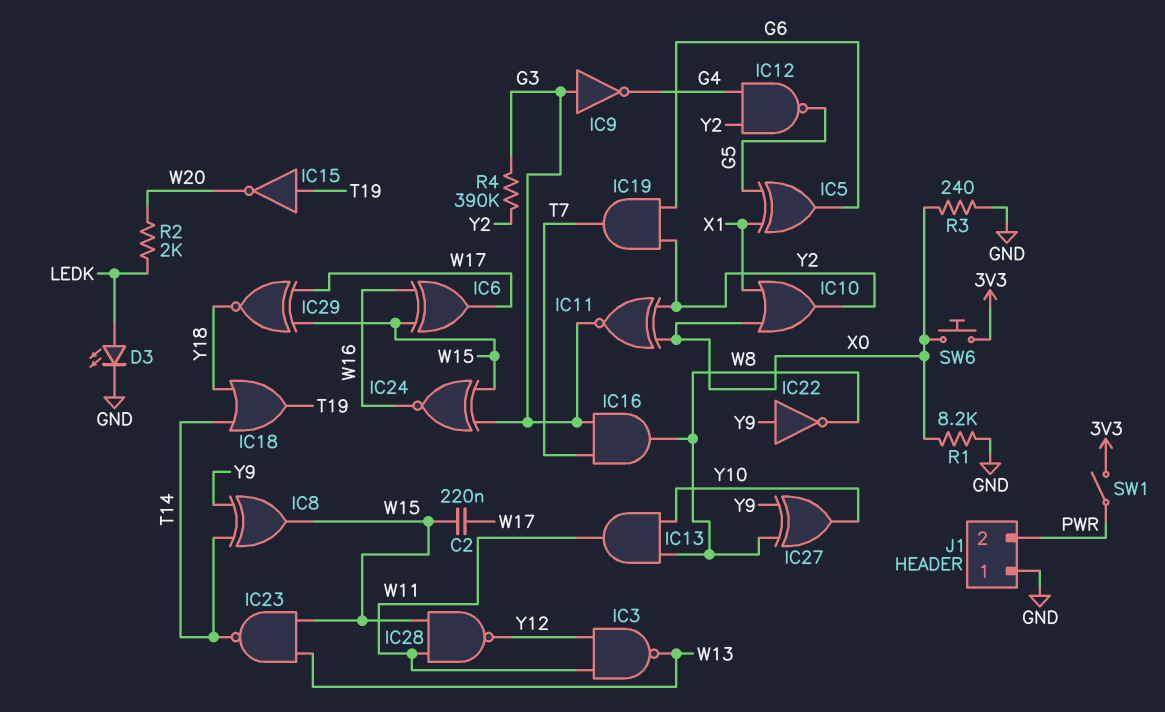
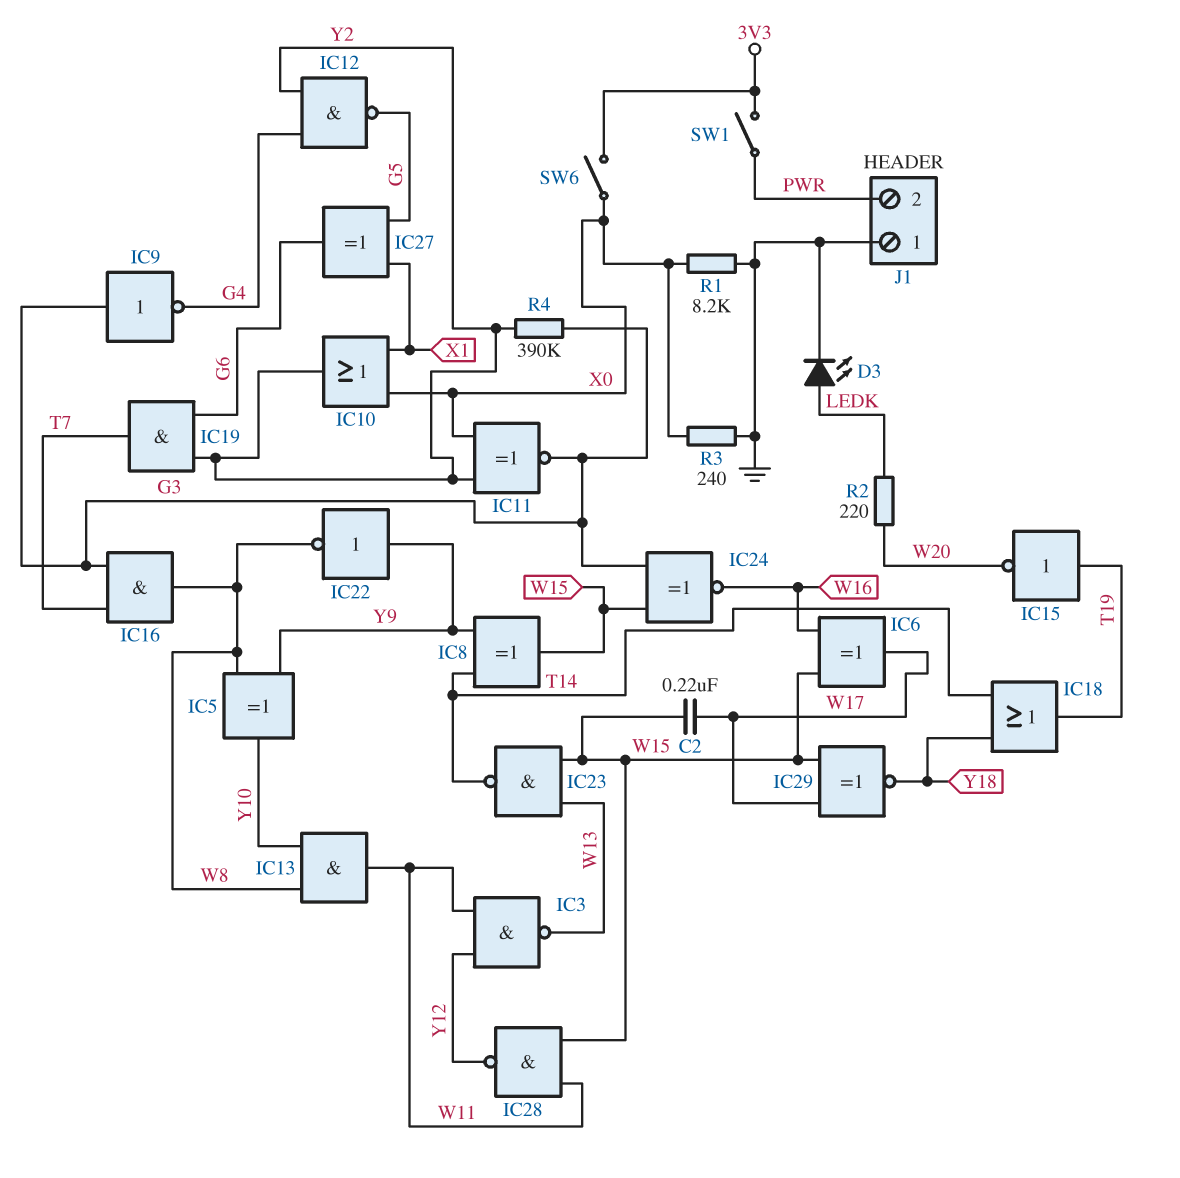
IC5: XOR (in G5, in X1, out G6) -> XOR (in W8, in Y9, out Y10)
IC27: XOR (in W8, in Y9, out Y10) -> XOR (in G5, in X1, out G6)
R2: 2k (LEDK, W20) -> 220 (LEDK, W20)
SW6: button (3V3, X0) -> switch (3V3, X0)

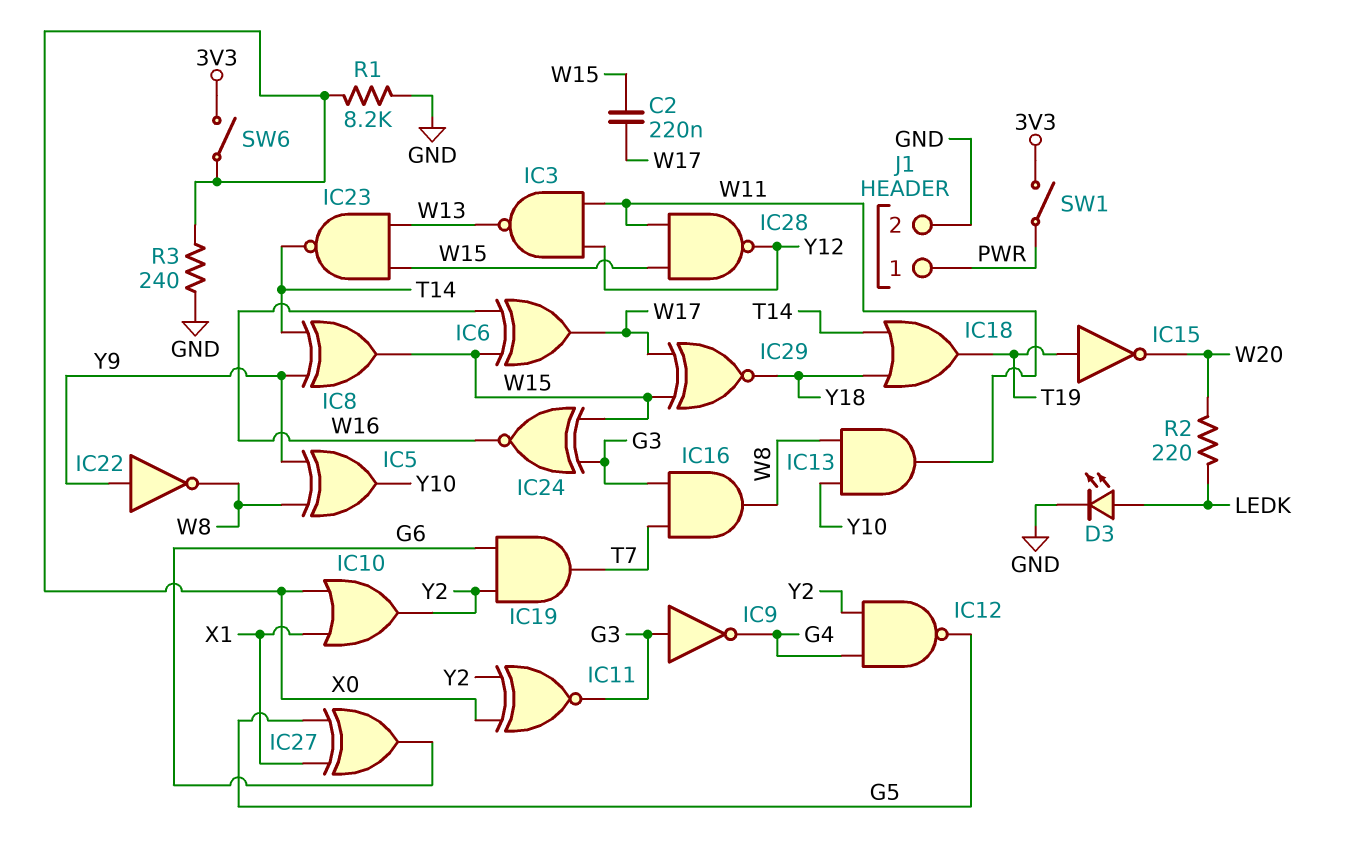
J1 pin 1: GND -> PWR
J1 pin 2: PWR -> GND
R4: 390k (G3, Y2) -> none

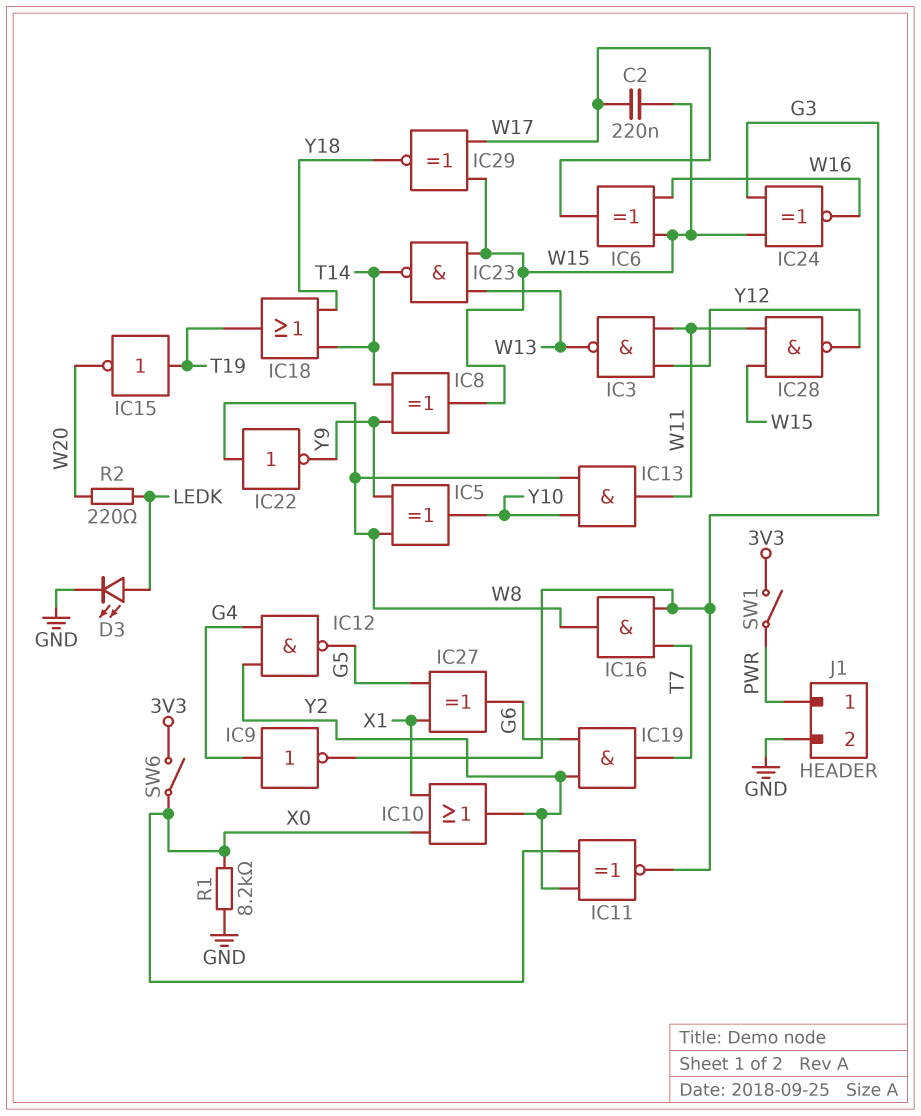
IC9: NOT (in G3, out G4) -> NOT (in G4, out G3)
IC22: NOT (in Y9, out W8) -> NOT (in W8, out Y9)
R3: 240 (GND, X0) -> none

